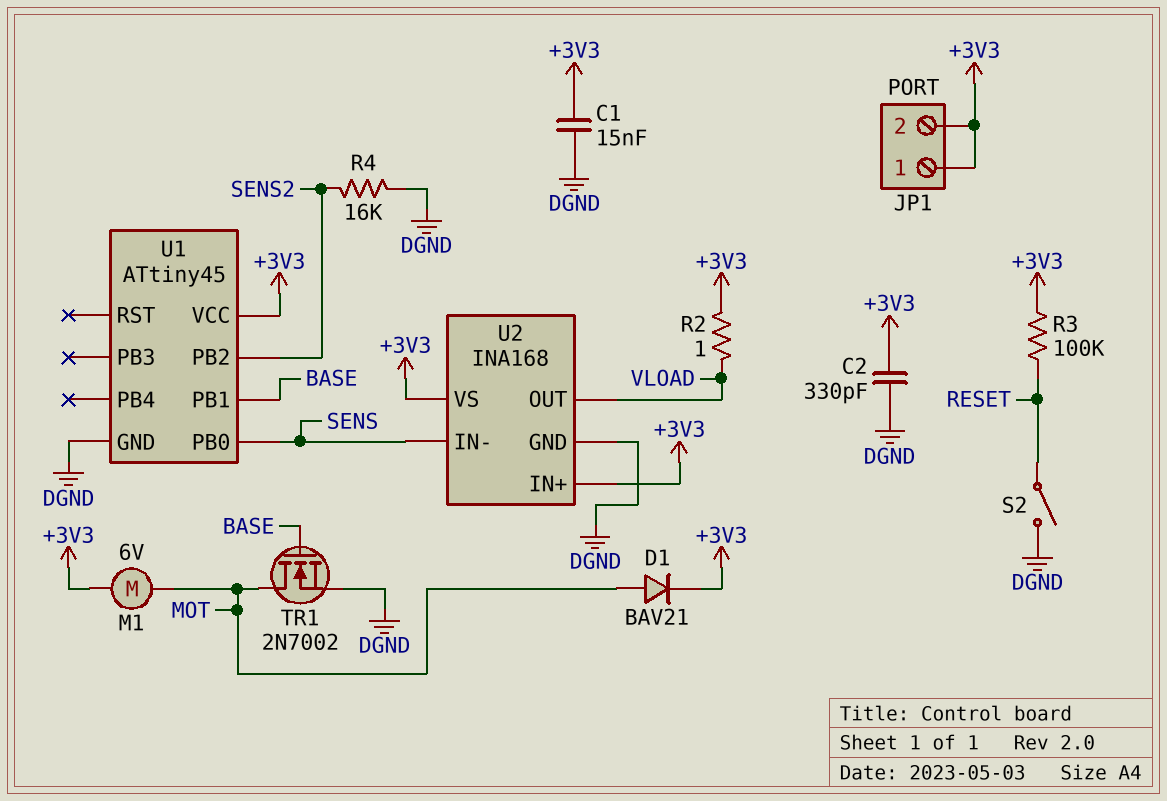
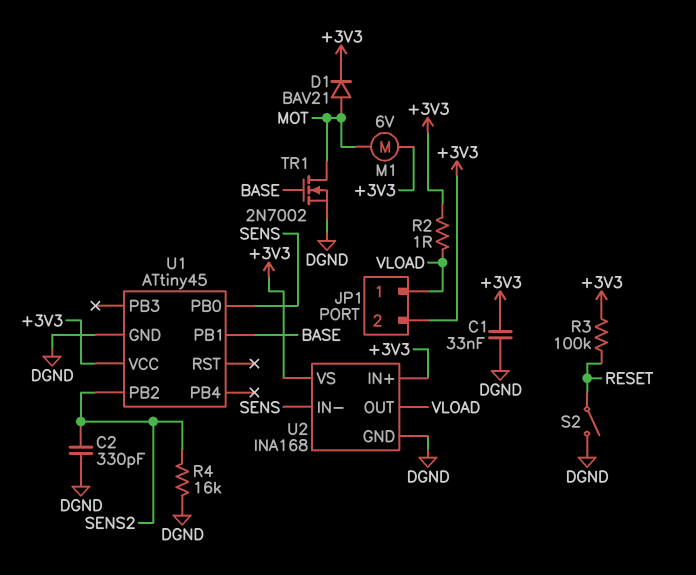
C1: 15nF (+3V3, DGND) -> 33nF (+3V3, DGND)
C2: 330pF (+3V3, DGND) -> 330pF (DGND, SENS2)
JP1 pin 1: +3V3 -> VLOAD

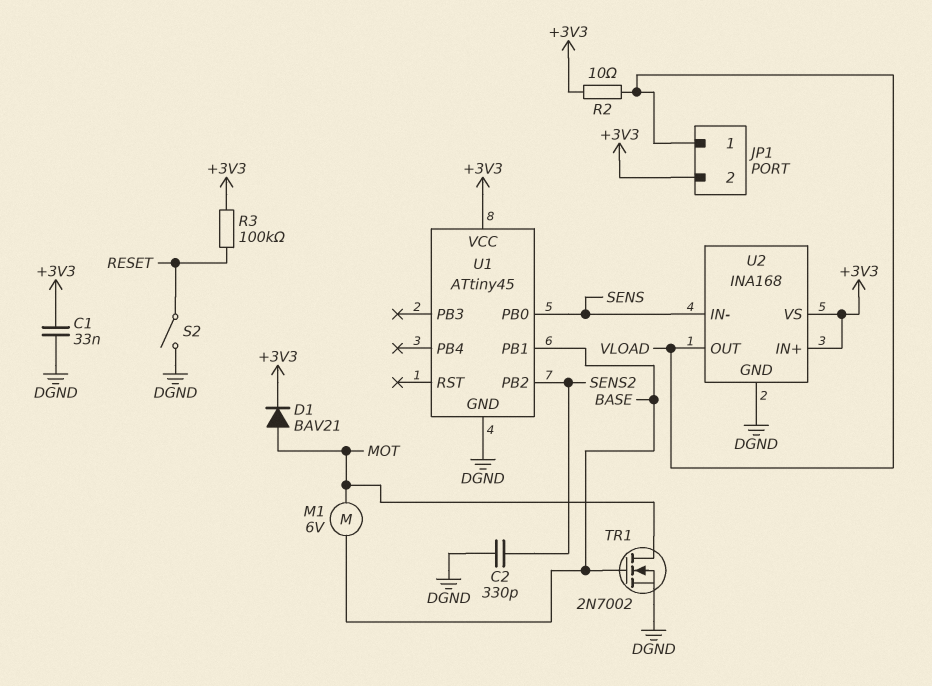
M1: motor 6V (+3V3, MOT) -> motor 6V (BASE, MOT)
R2: 1 (+3V3, VLOAD) -> 10 (+3V3, VLOAD)
R4: 16k (DGND, SENS2) -> none

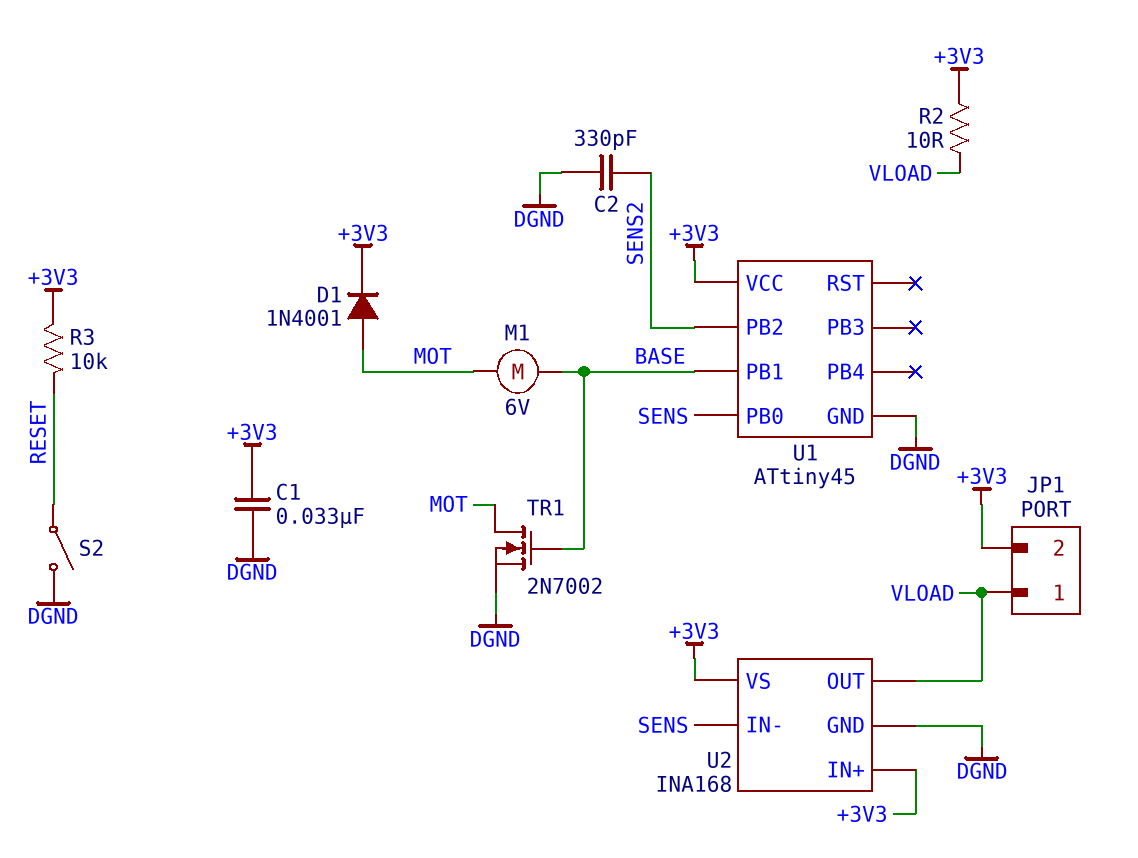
D1: diode BAV21 (A MOT, K +3V3) -> diode 1N4001 (A MOT, K +3V3)
R3: 100k (+3V3, RESET) -> 10k (+3V3, RESET)

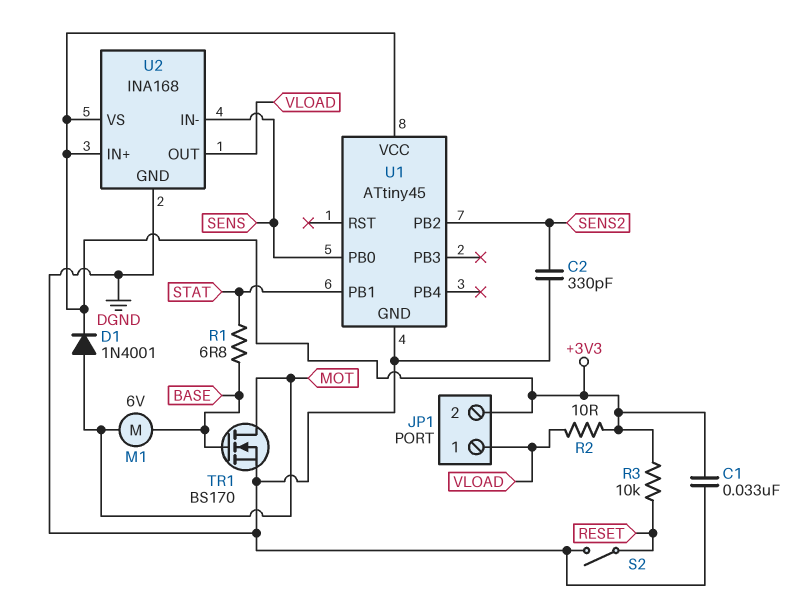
R1: none -> 6.8 (BASE, STAT)
TR1: NMOS 2N7002 (G BASE, D MOT, S DGND) -> NMOS BS170 (G BASE, D MOT, S DGND)
U1 pin PB1: BASE -> STAT

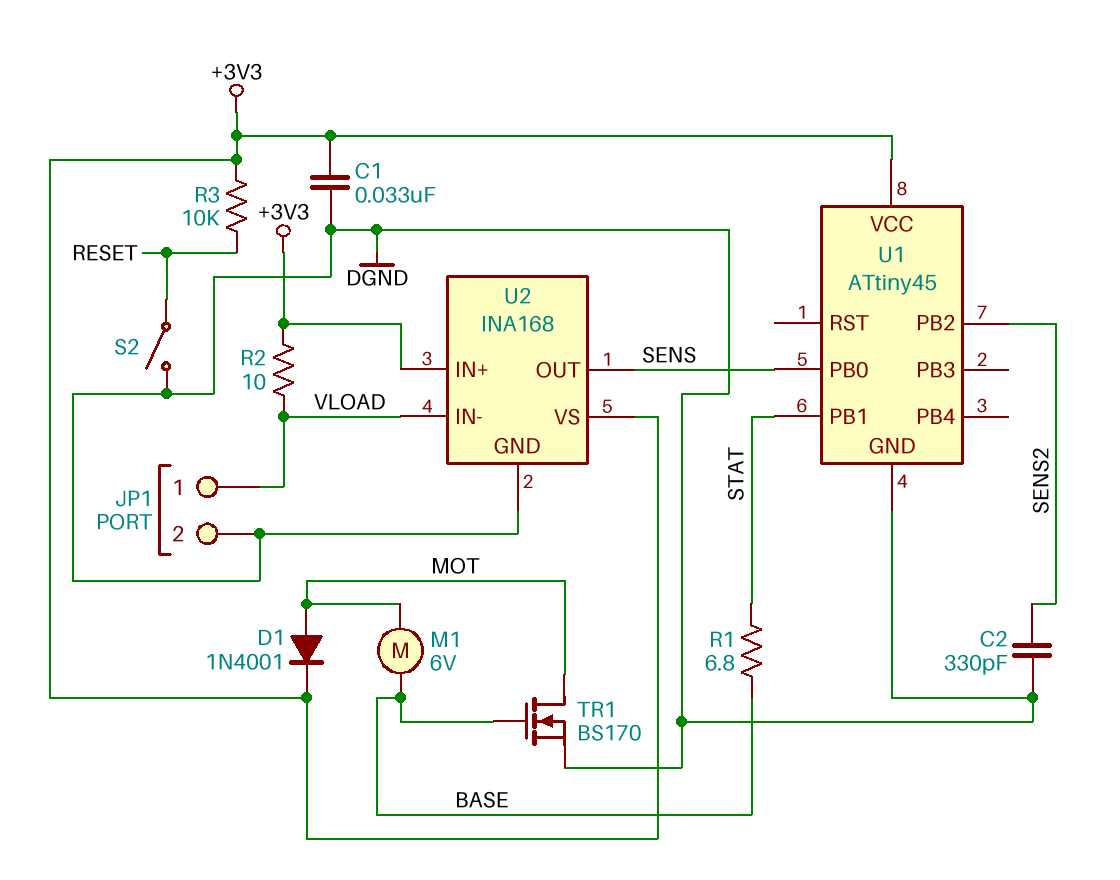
JP1 pin 2: +3V3 -> DGND
U2 pin IN-: SENS -> VLOAD
U2 pin OUT: VLOAD -> SENS

